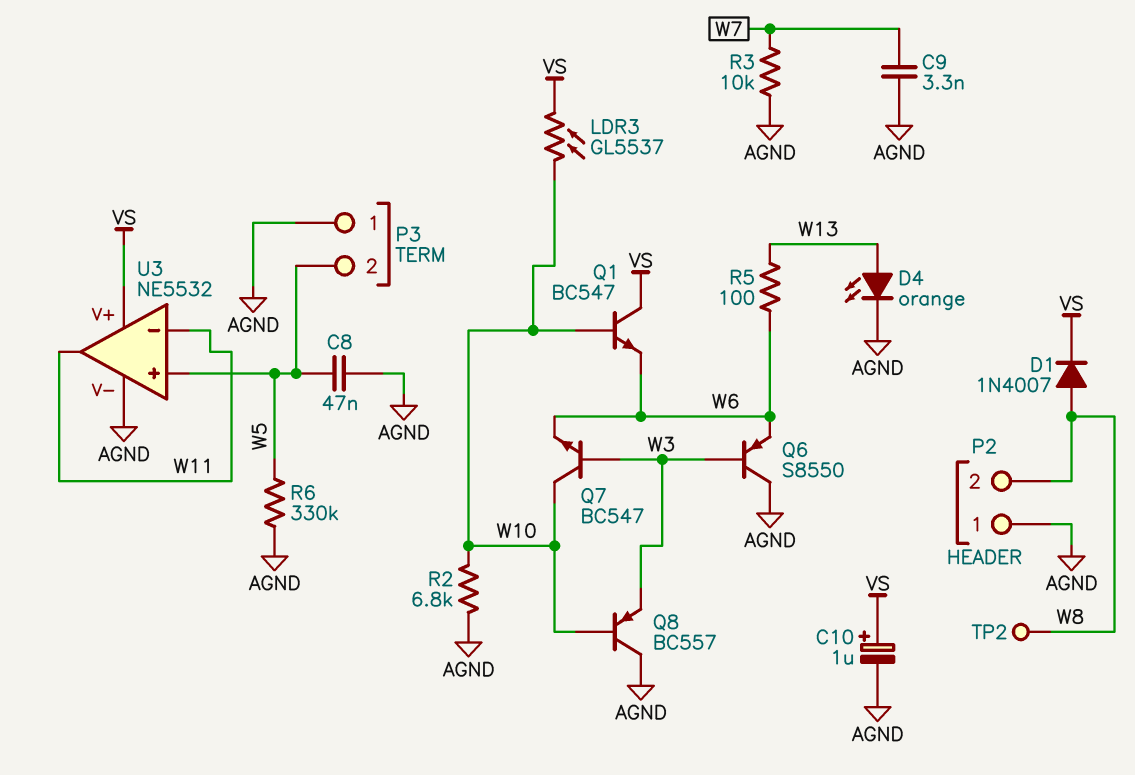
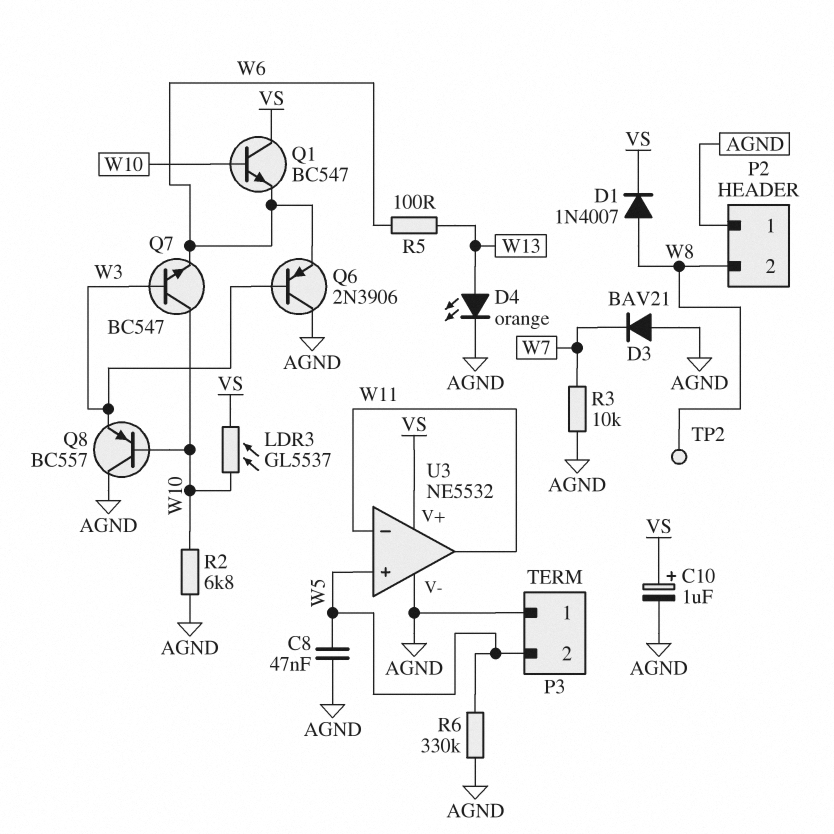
C9: 3.3nF (AGND, W7) -> none
D3: none -> diode BAV21 (A AGND, K W7)
Q6: PNP S8550 (B W3, C AGND, E W6) -> PNP 2N3906 (B W3, C AGND, E W6)

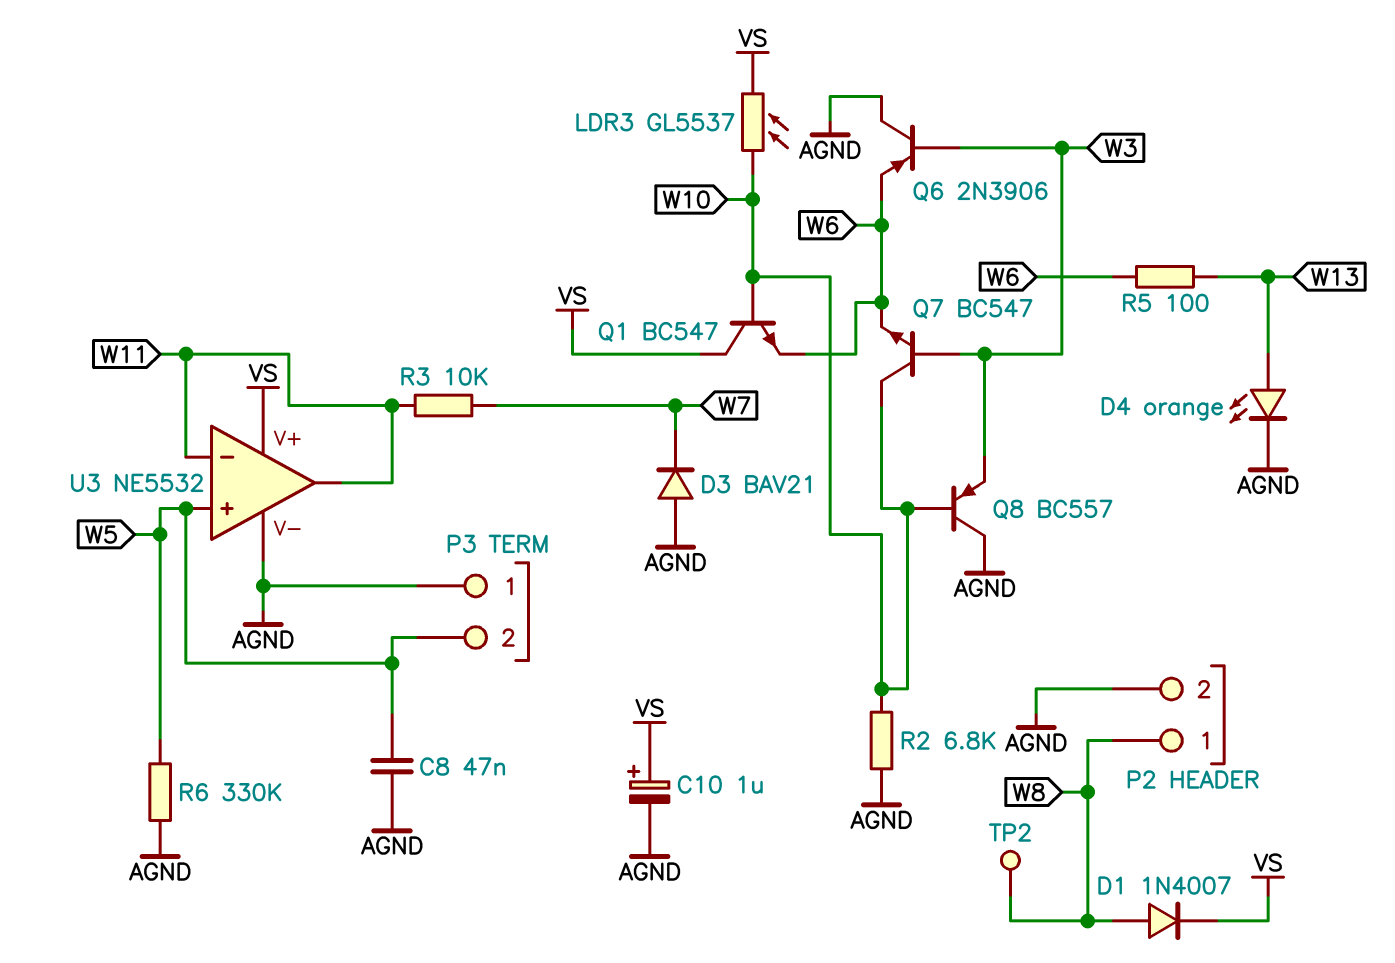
P2 pin 1: AGND -> W8
P2 pin 2: W8 -> AGND
R3: 10k (AGND, W7) -> 10k (W7, W11)

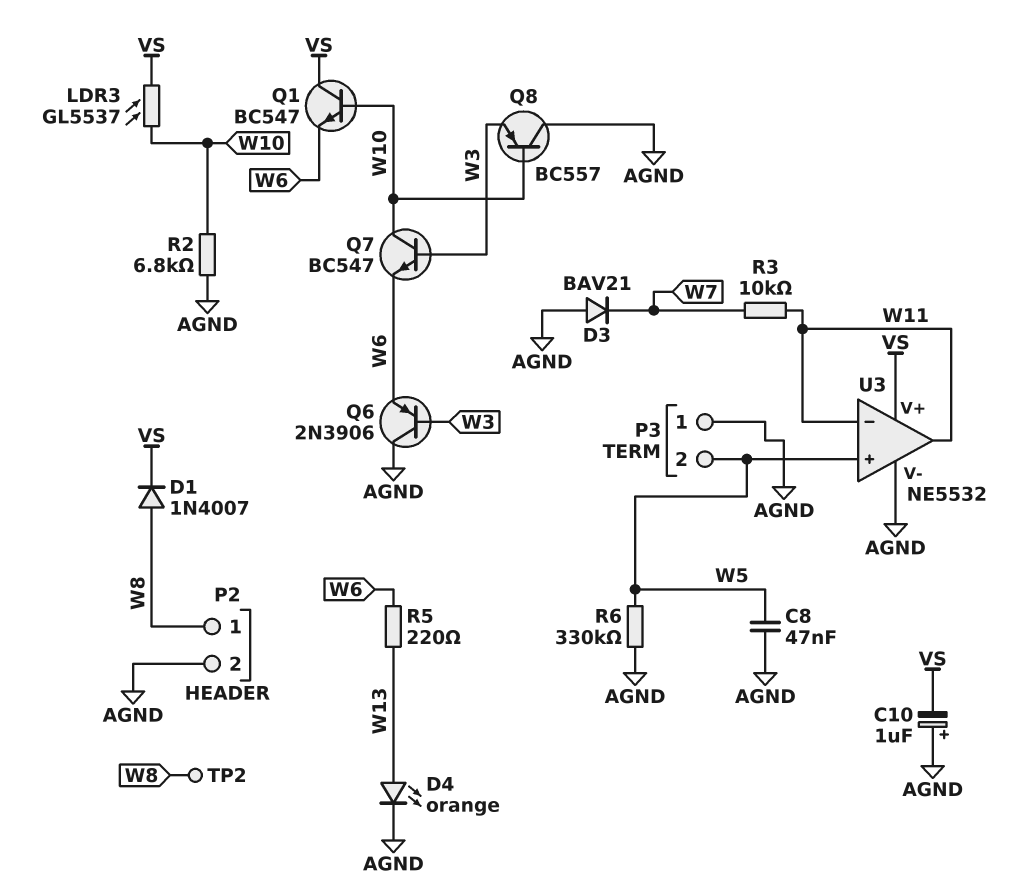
C10: 1uF (plus VS, minus AGND) -> 1uF (plus AGND, minus VS)
R5: 100 (W6, W13) -> 220 (W6, W13)

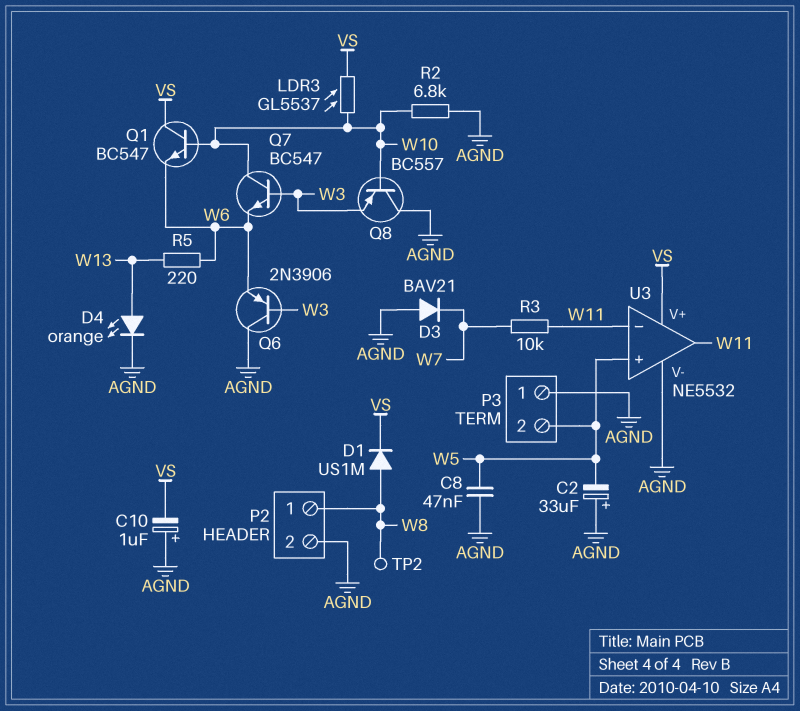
C2: none -> 33uF (plus AGND, minus W5)
D1: diode 1N4007 (A W8, K VS) -> diode US1M (A W8, K VS)
R6: 330k (AGND, W5) -> none

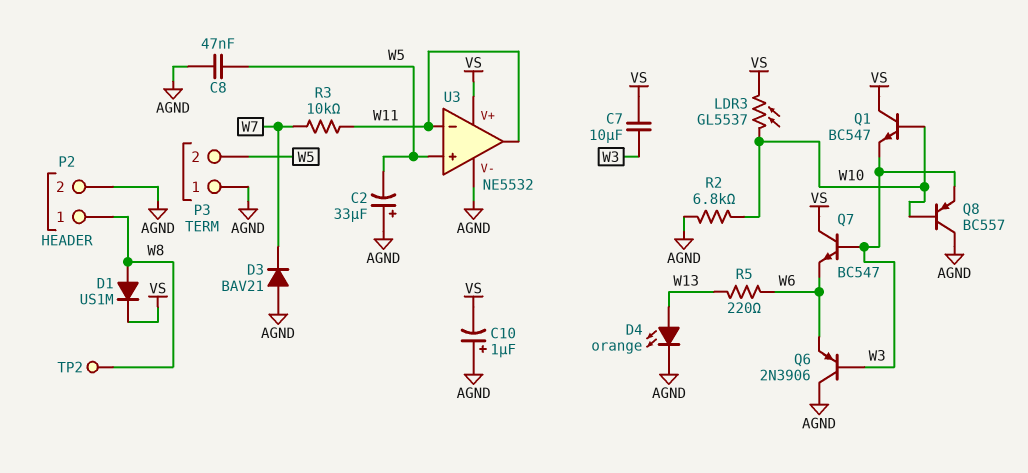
C7: none -> 10uF (VS, W3)
Q1: NPN BC547 (B W10, C VS, E W6) -> NPN BC547 (B W10, C VS, E W3)
Q7: NPN BC547 (B W3, C W10, E W6) -> NPN BC547 (B W3, C VS, E W6)

